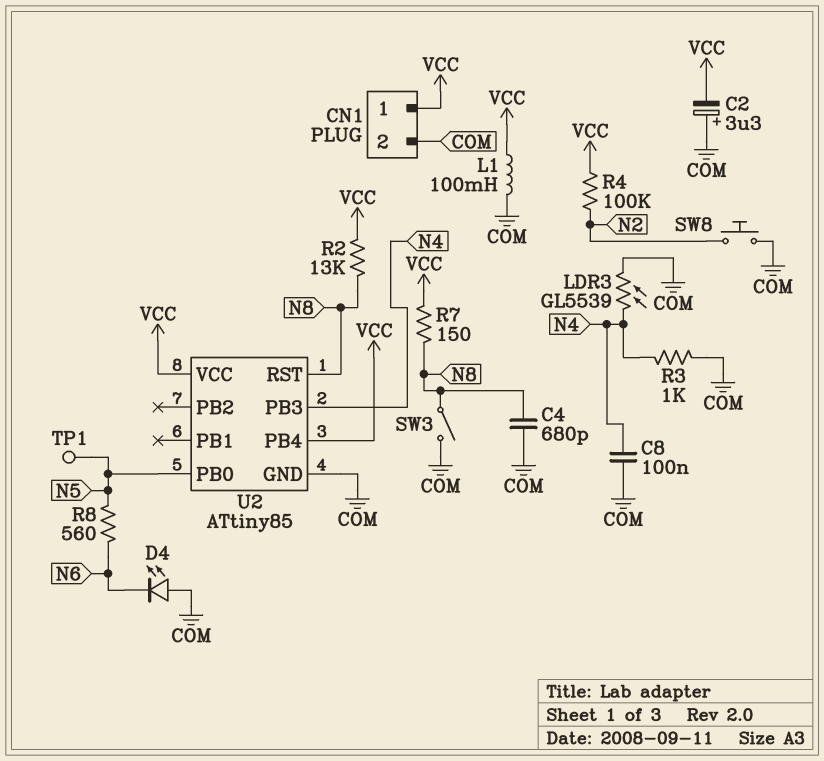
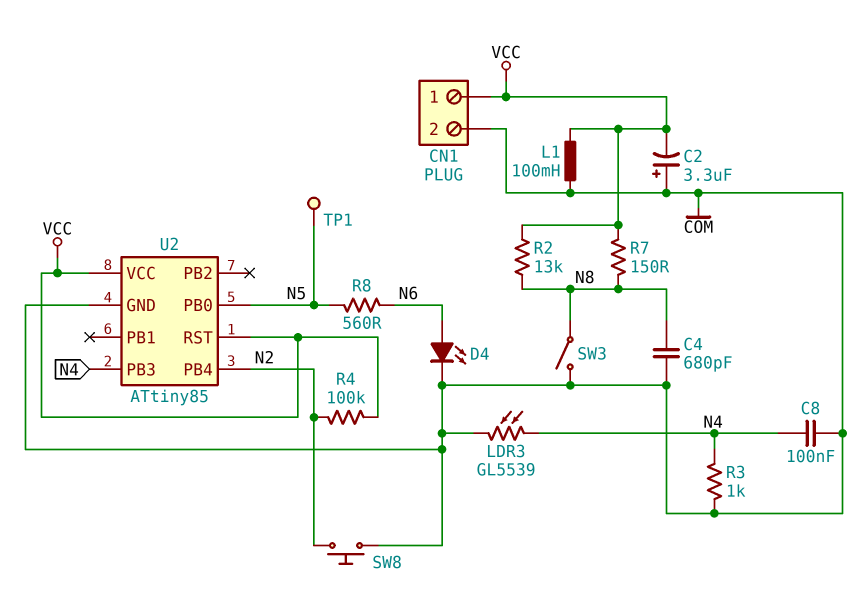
D4: LED (A COM, K N6) -> LED (A N6, K COM)
U2 pin PB4: VCC -> N2
U2 pin RST: N8 -> VCC

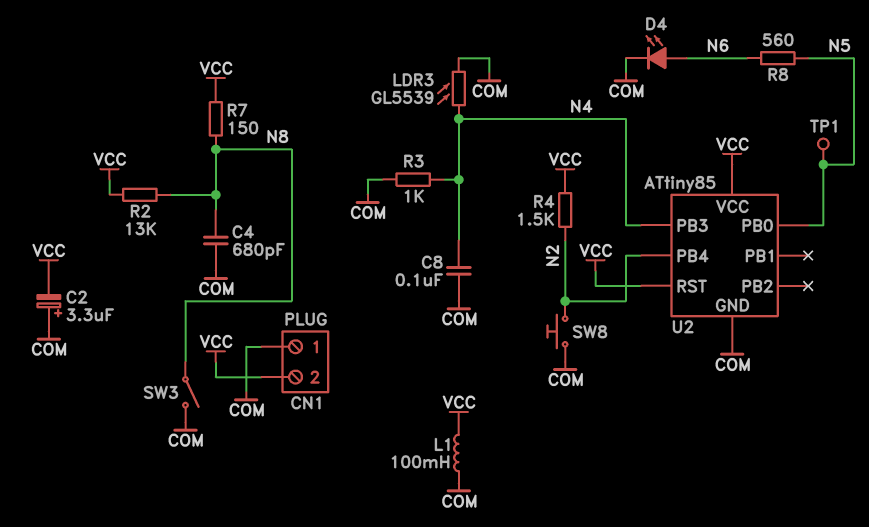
CN1 pin 1: VCC -> COM
CN1 pin 2: COM -> VCC
R4: 100k (N2, VCC) -> 1.5k (N2, VCC)

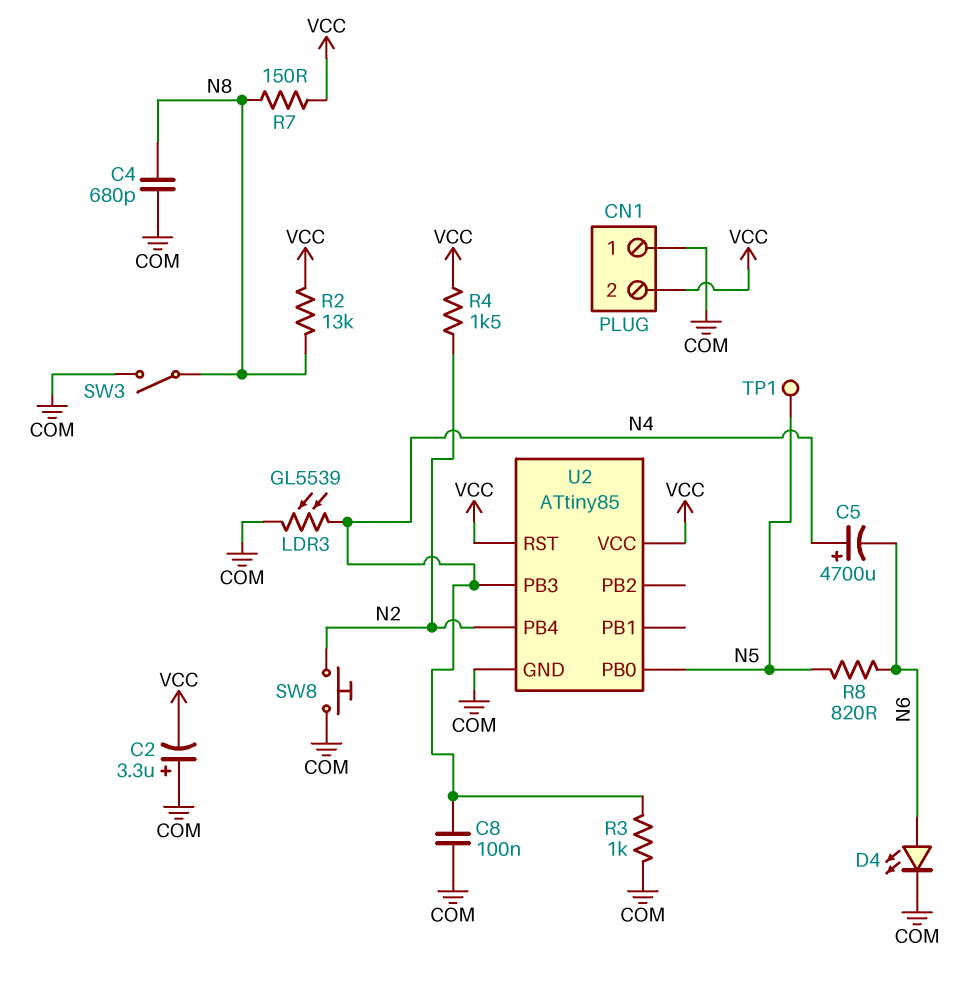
C5: none -> 4700uF (plus N4, minus N6)
L1: 100mH (COM, VCC) -> none
R8: 560 (N5, N6) -> 820 (N5, N6)

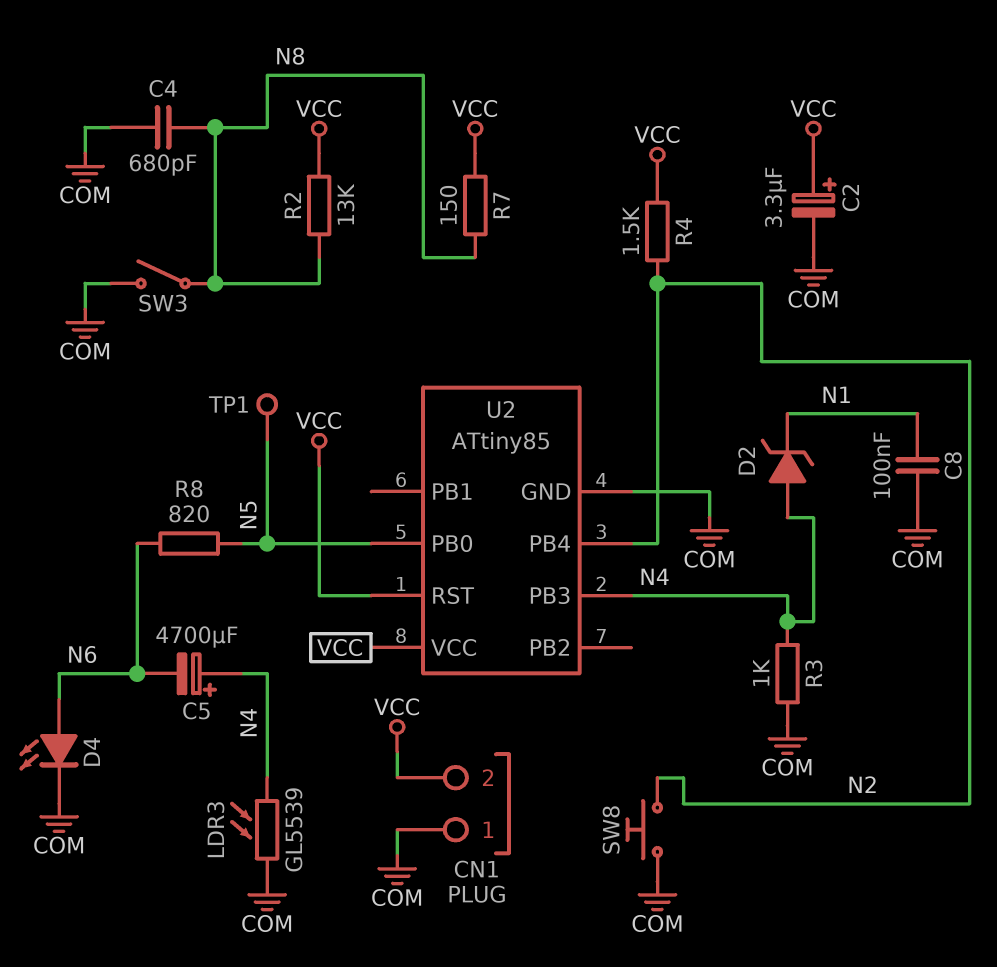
C2: 3.3uF (plus COM, minus VCC) -> 3.3uF (plus VCC, minus COM)
C8: 100nF (COM, N4) -> 100nF (COM, N1)
D2: none -> zener (A N4, K N1)

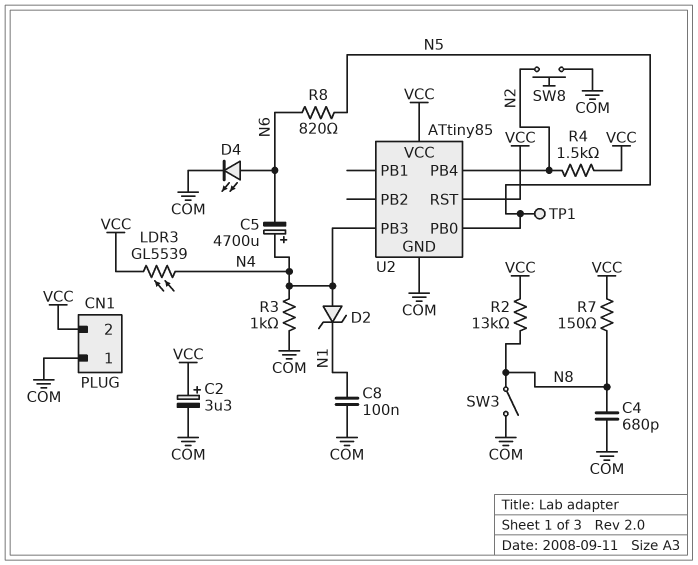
LDR3: GL5539 (COM, N4) -> GL5539 (N4, VCC)

